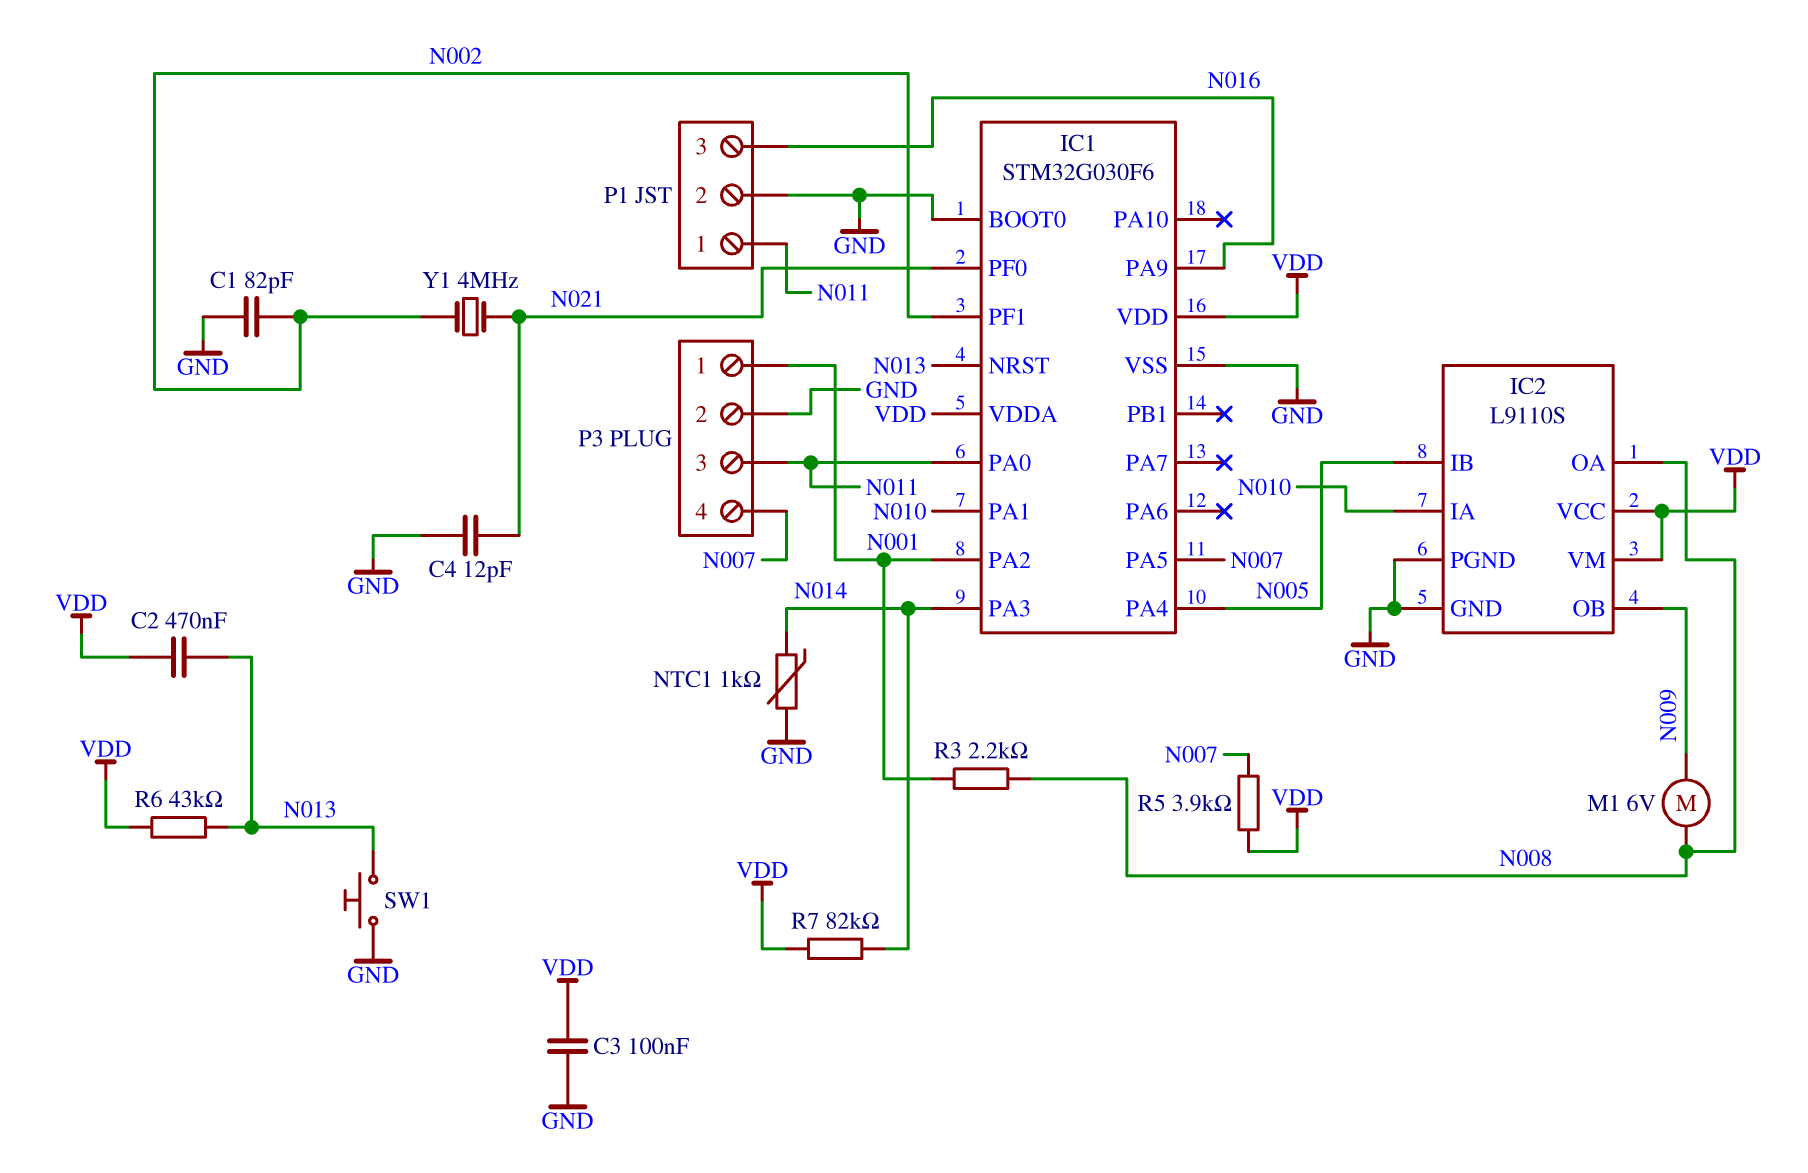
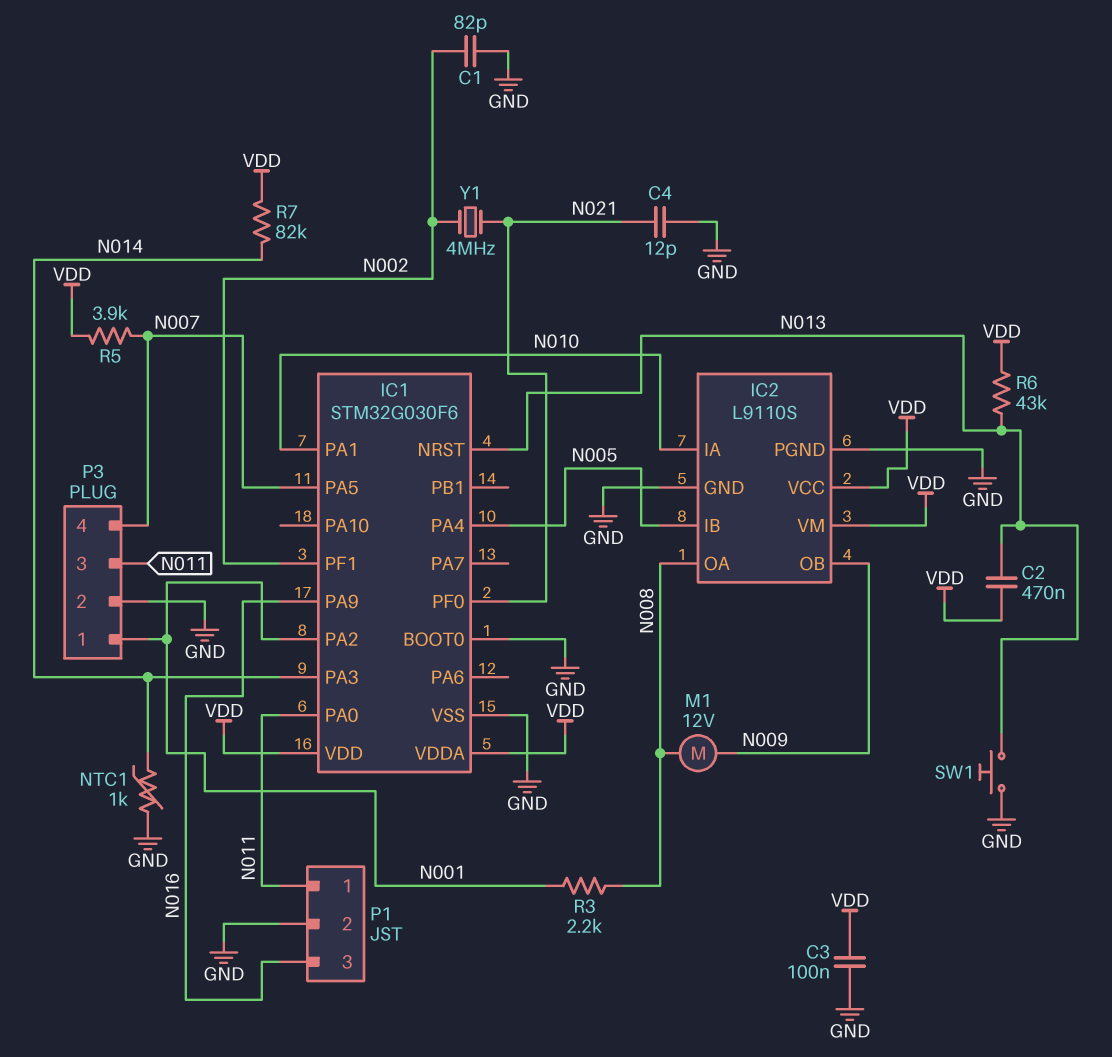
M1: motor 6V (N008, N009) -> motor 12V (N008, N009)

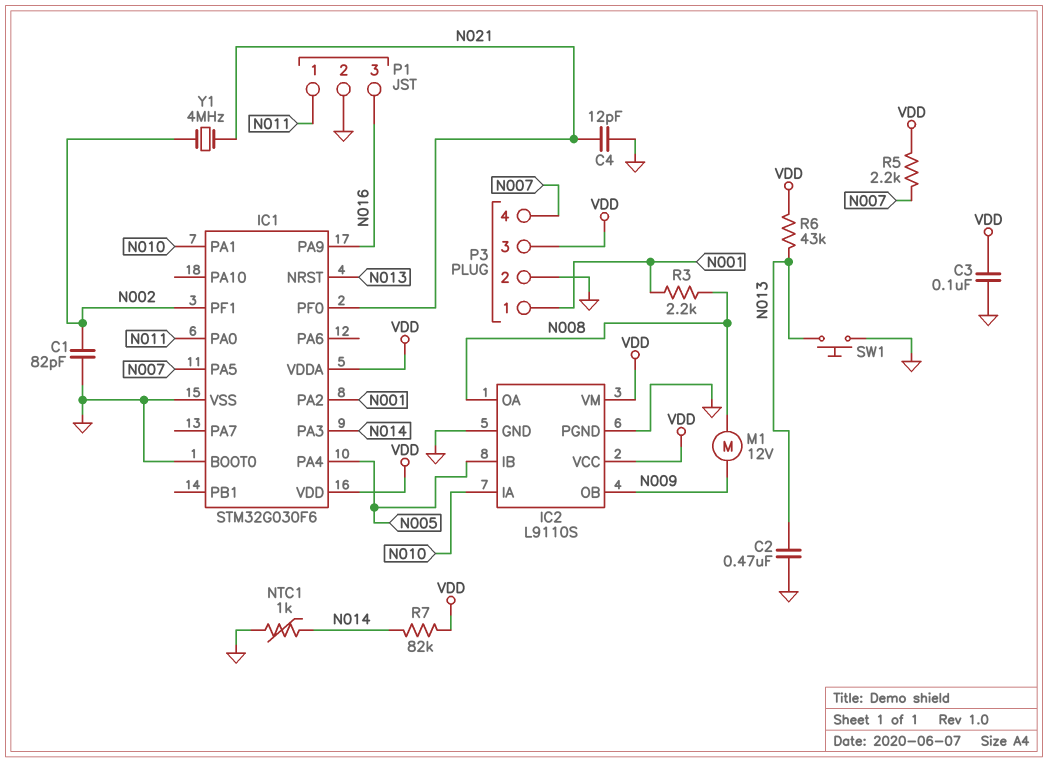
C2: 470nF (N013, VDD) -> 470nF (GND, N013)
P3 pin 3: N011 -> VDD
R5: 3.9k (N007, VDD) -> 2.2k (N007, VDD)

